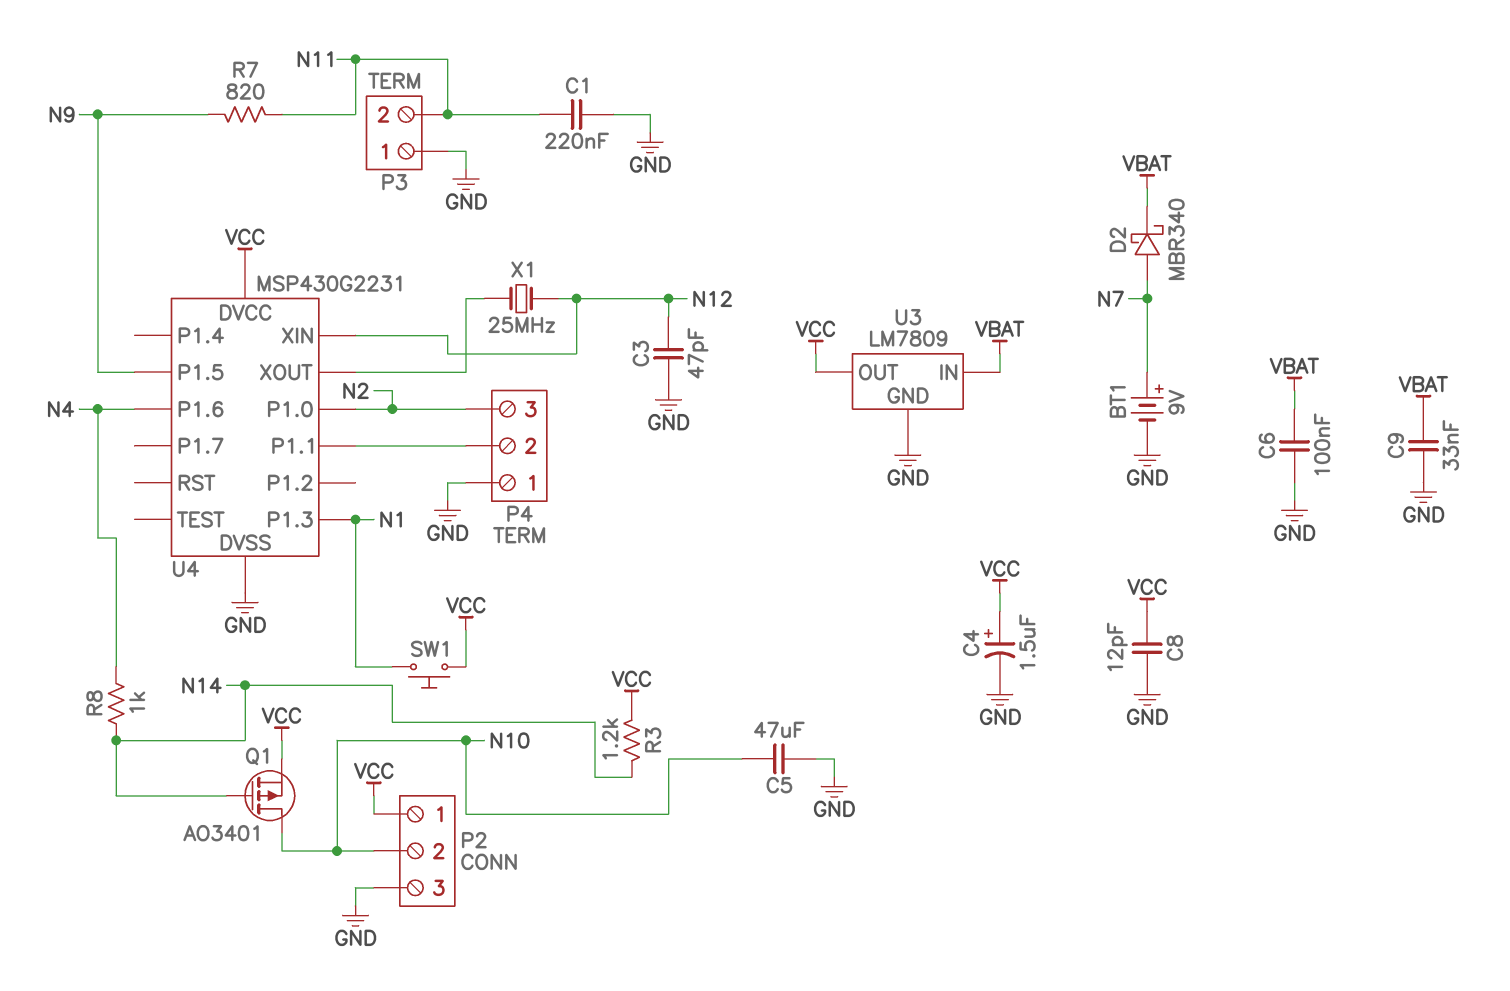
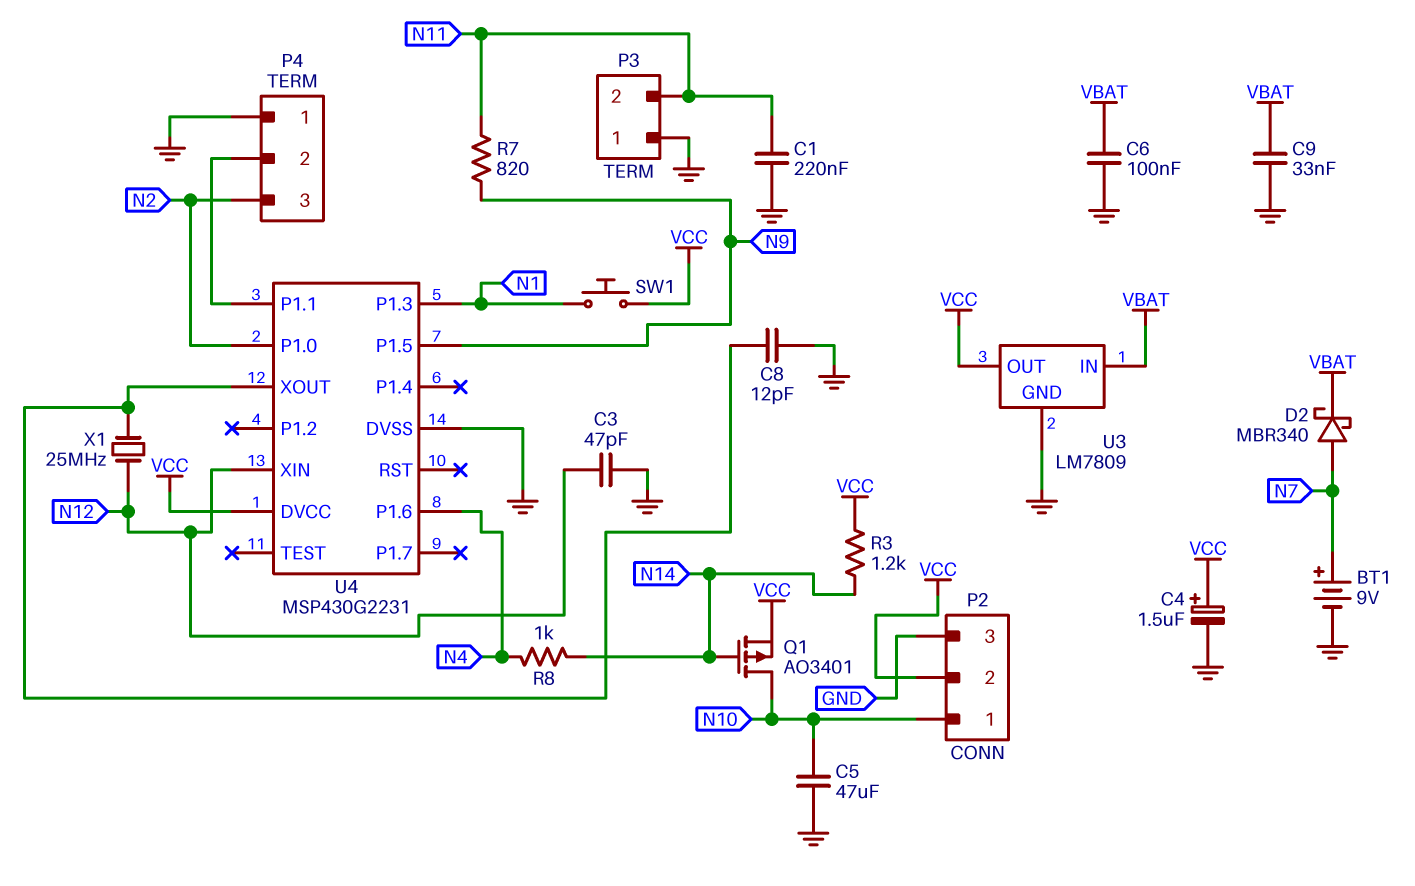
C8: 12pF (GND, VCC) -> 12pF (GND, U4/XOUT)
P2 pin 1: VCC -> N10
P2 pin 2: N10 -> VCC

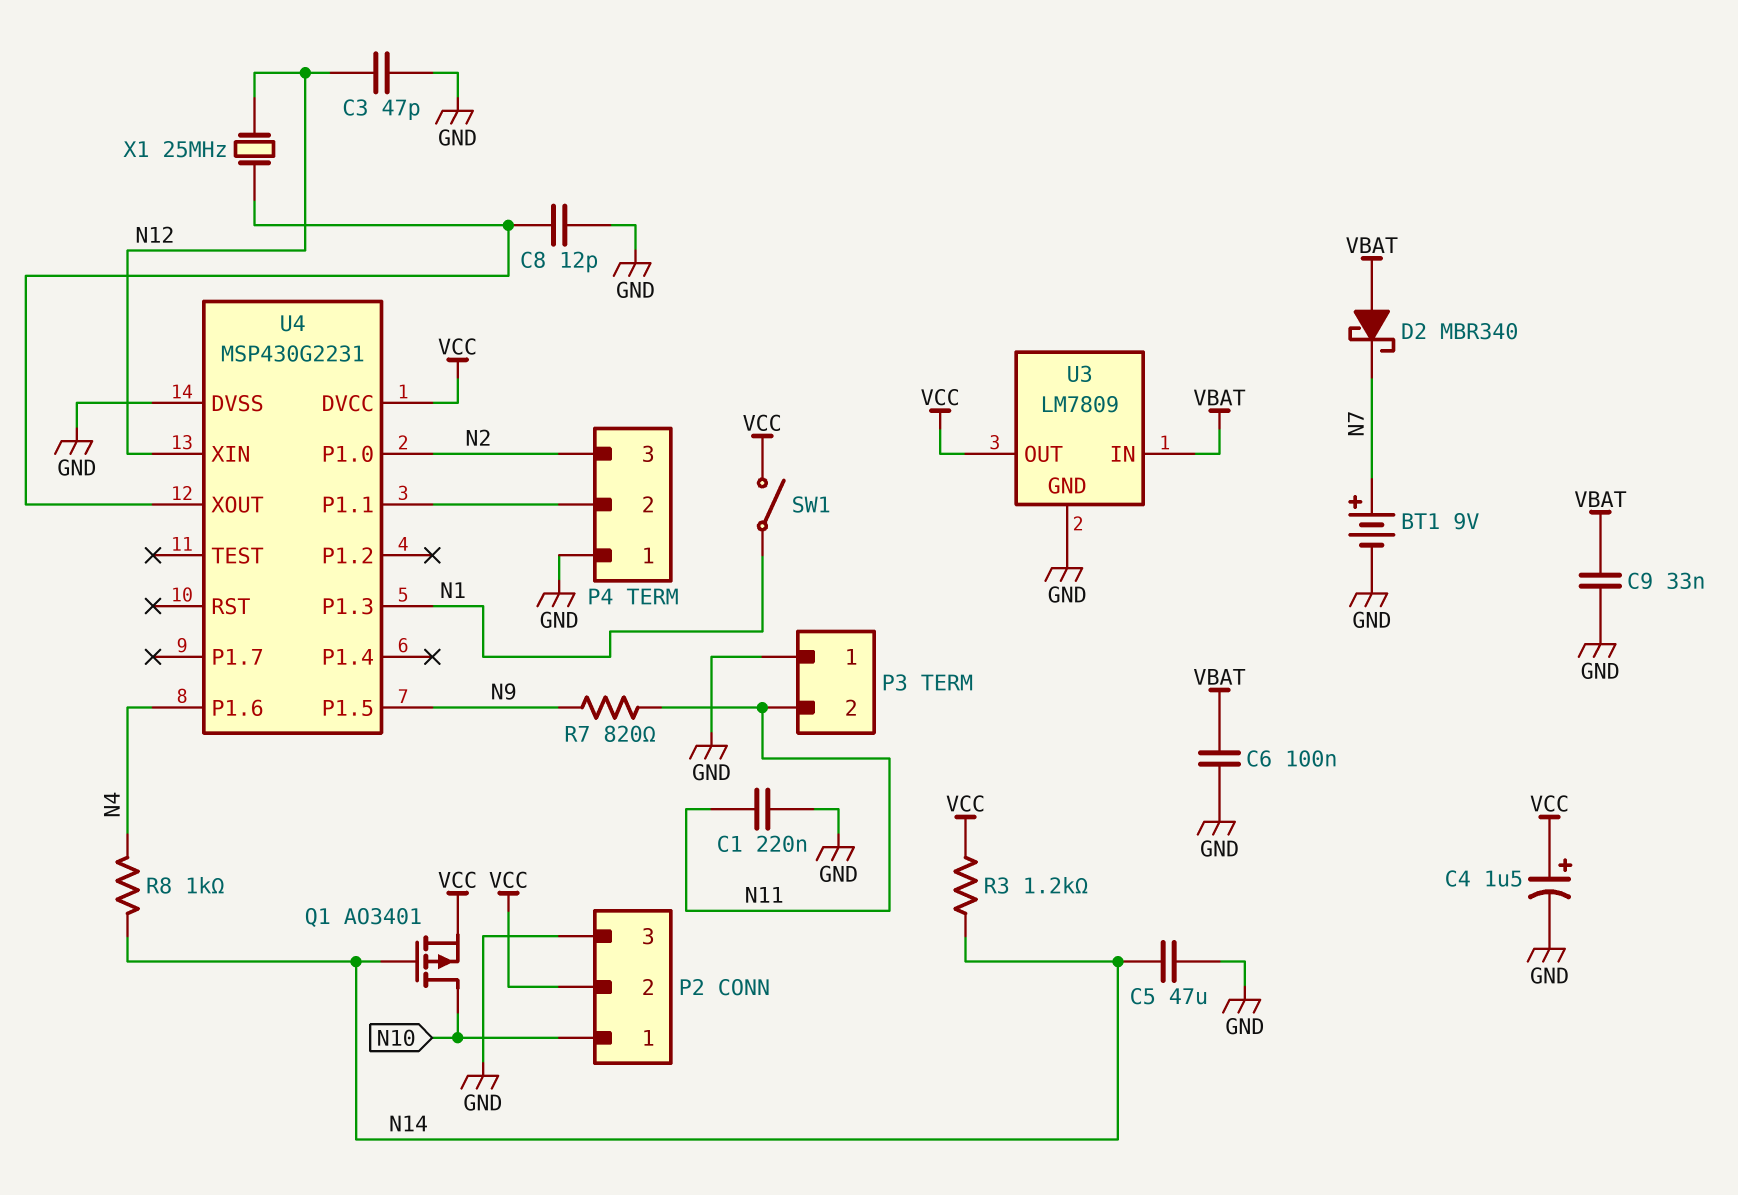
C5: 47uF (GND, N10) -> 47uF (GND, N14)
D2: schottky MBR340 (A N7, K VBAT) -> schottky MBR340 (A VBAT, K N7)
SW1: button (N1, VCC) -> switch (N1, VCC)

